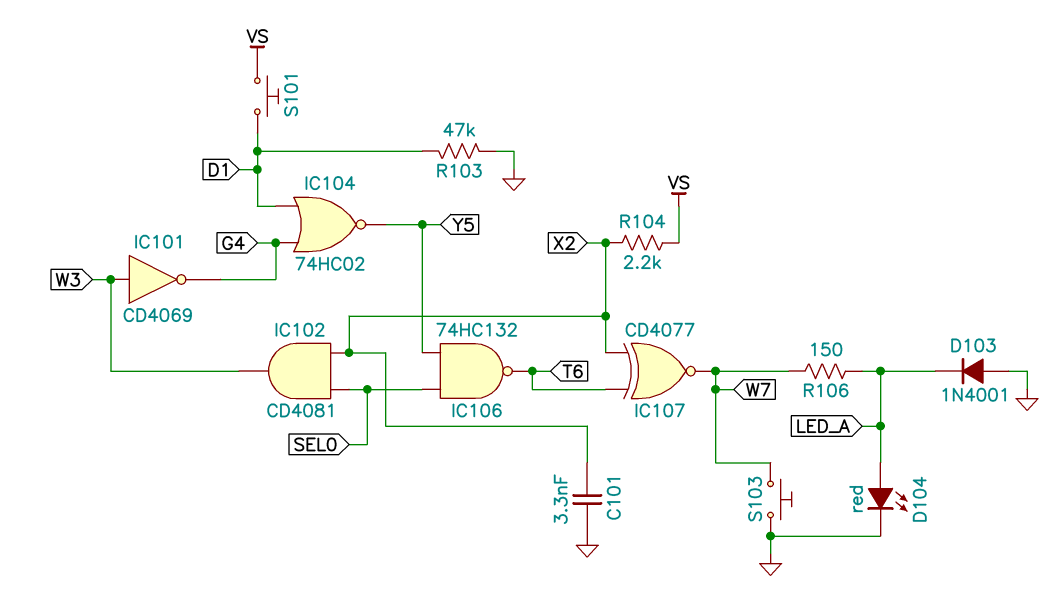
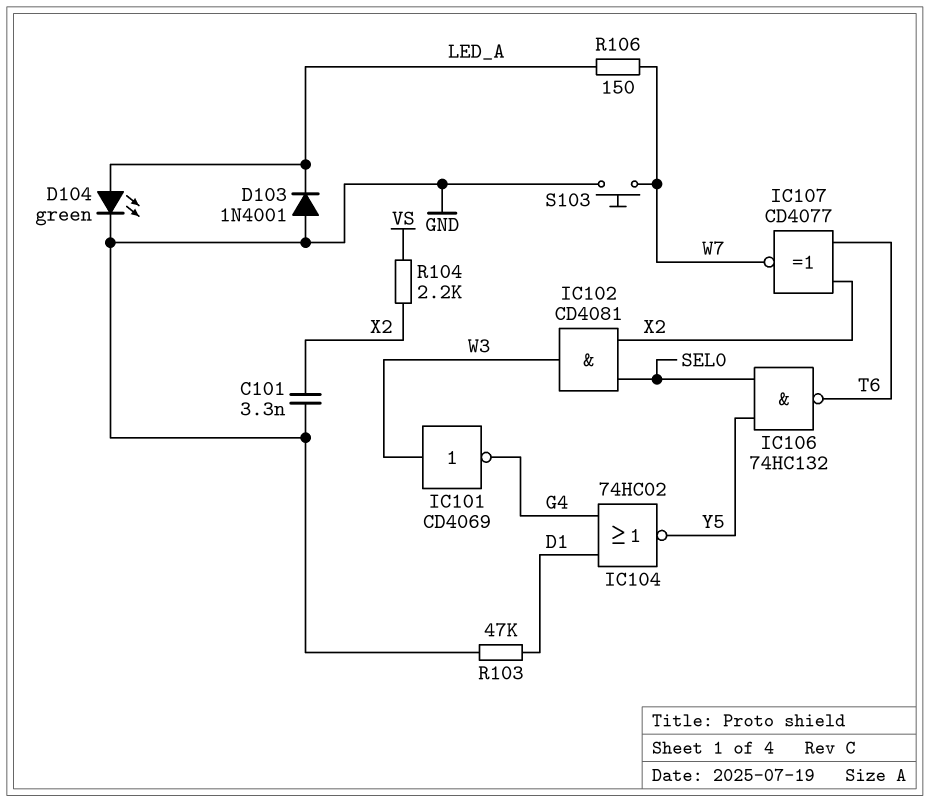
D104: LED red (A LED_A, K GND) -> LED green (A LED_A, K GND)
S101: button (D1, VS) -> none

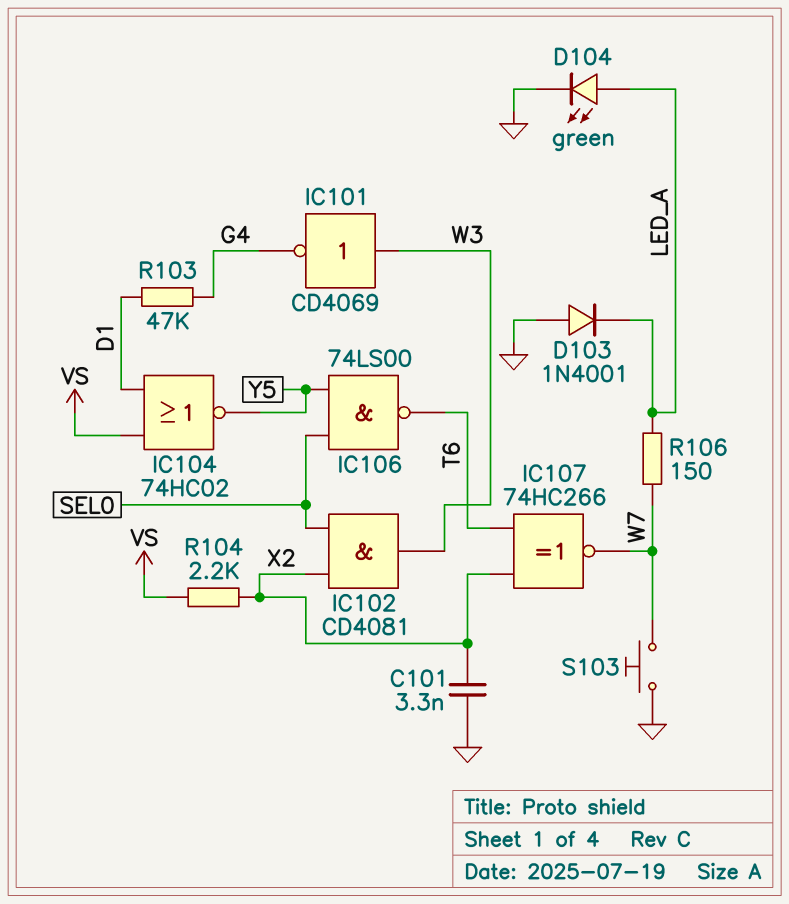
IC104: NOR 74HC02 (in D1, in G4, out Y5) -> NOR 74HC02 (in D1, in VS, out Y5)
IC106: NAND 74HC132 (in SEL0, in Y5, out T6) -> NAND 74LS00 (in SEL0, in Y5, out T6)
IC107: XNOR CD4077 (in T6, in X2, out W7) -> XNOR 74HC266 (in T6, in X2, out W7)
R103: 47k (D1, GND) -> 47k (D1, G4)

